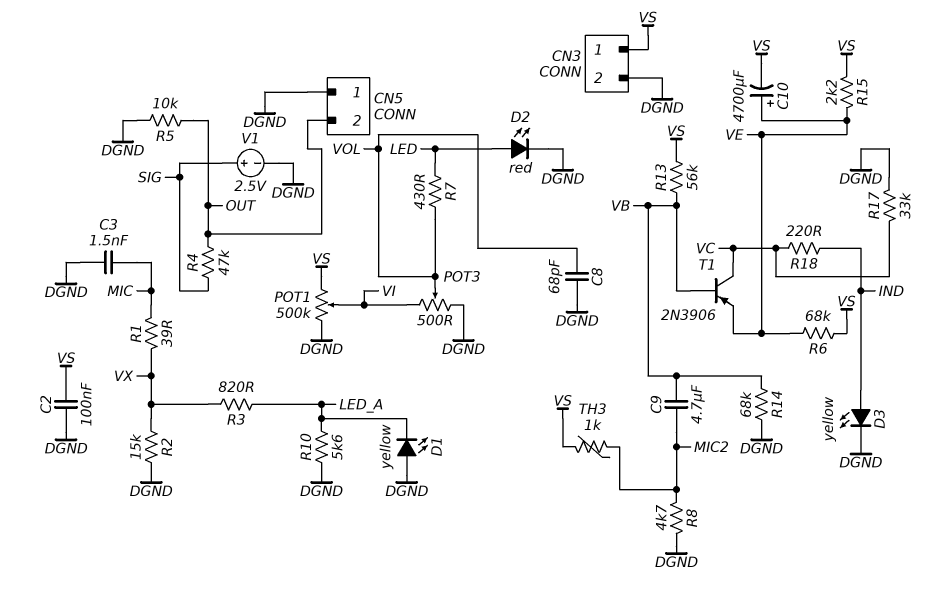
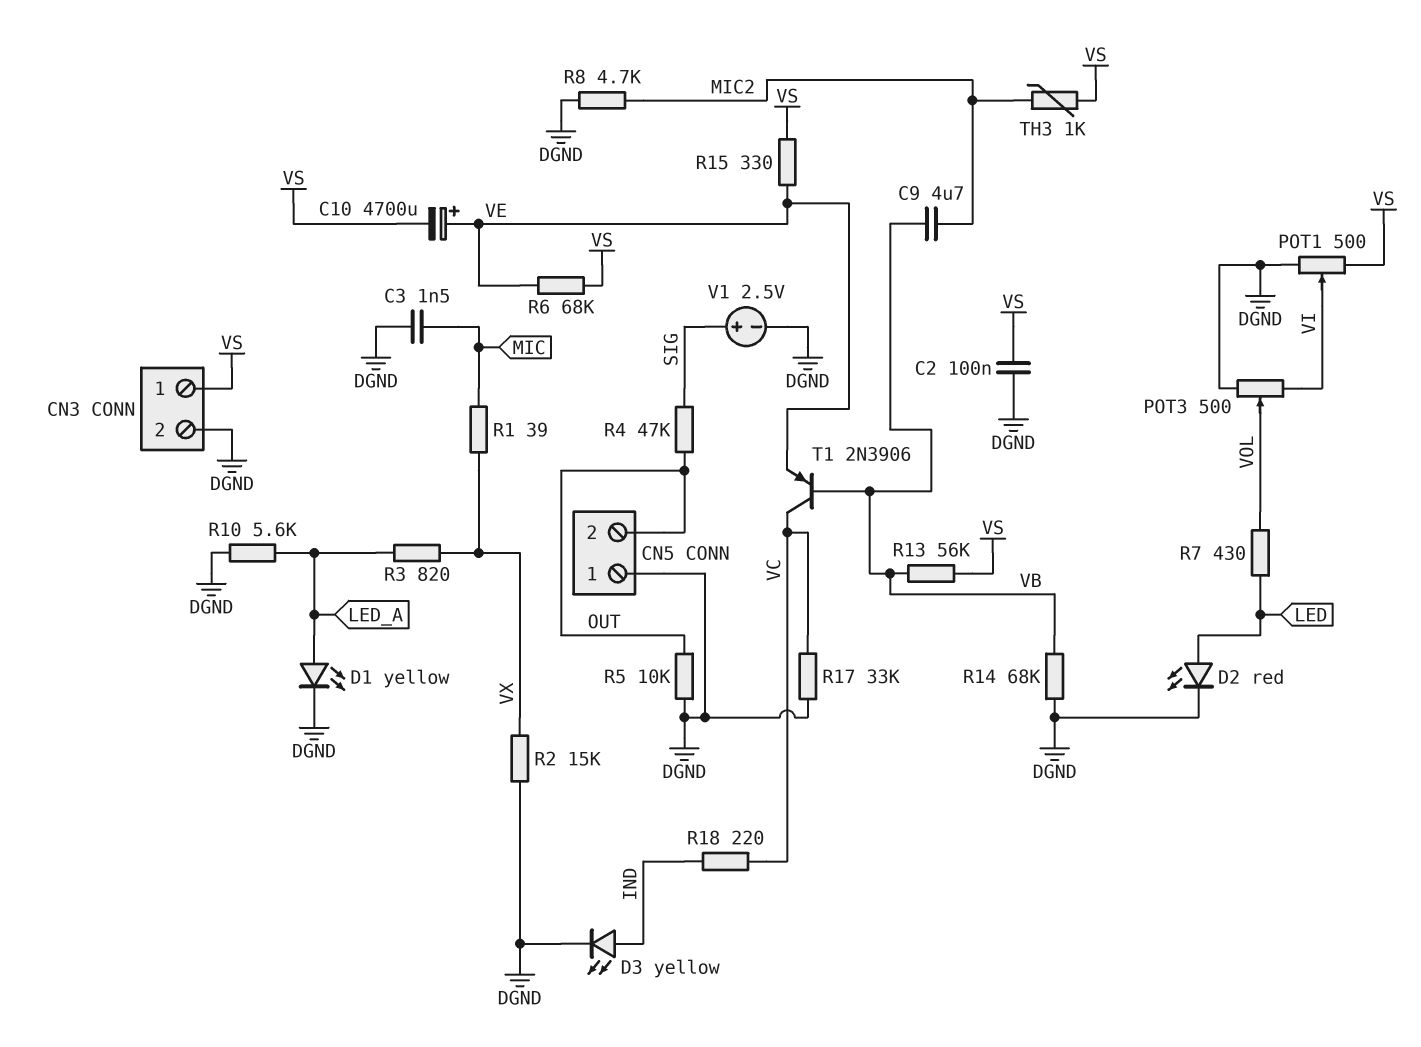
C8: 68pF (DGND, VOL) -> none
D1: LED yellow (A DGND, K LED_A) -> LED yellow (A LED_A, K DGND)
POT1: 500k (DGND, VS, wiper VI) -> 500 (DGND, VS, wiper VI)
R15: 2.2k (VE, VS) -> 330 (VE, VS)

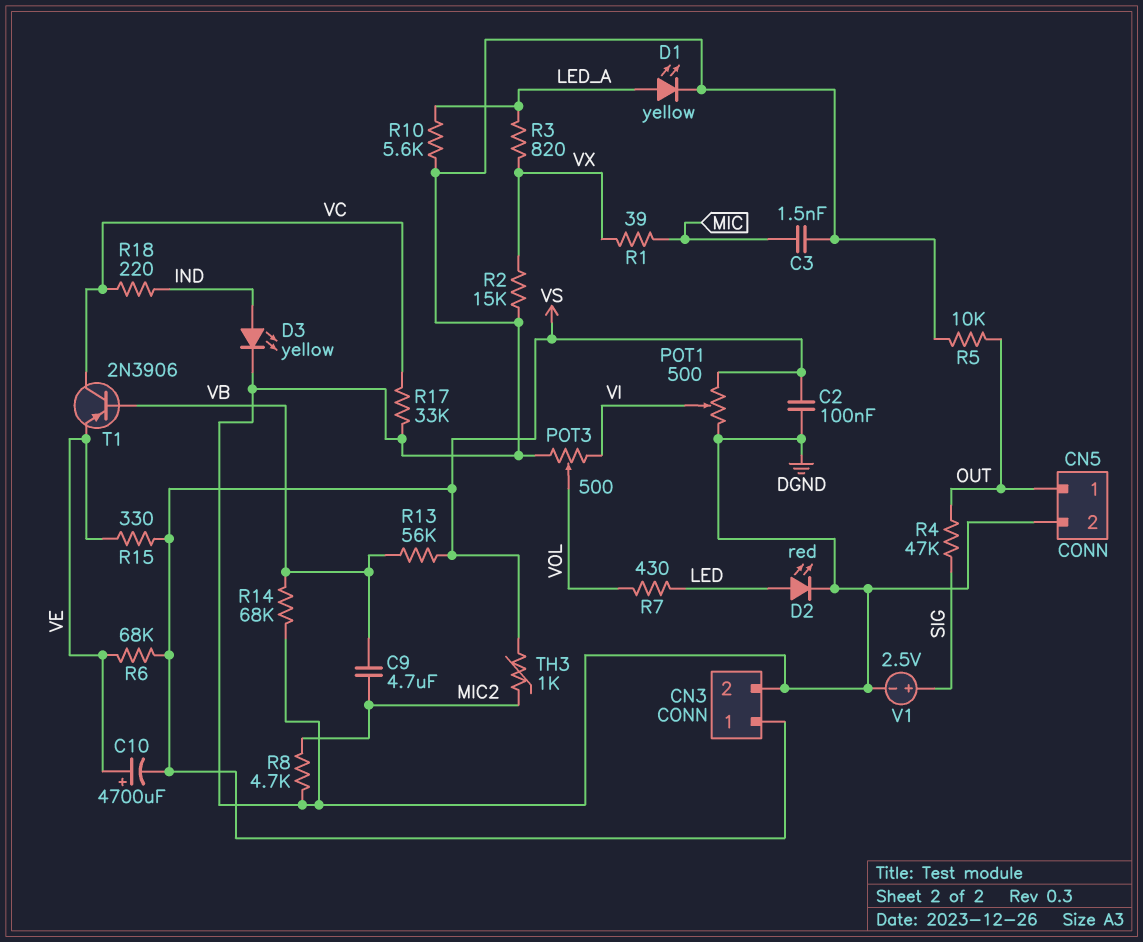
CN5 pin 1: DGND -> OUT
CN5 pin 2: OUT -> DGND

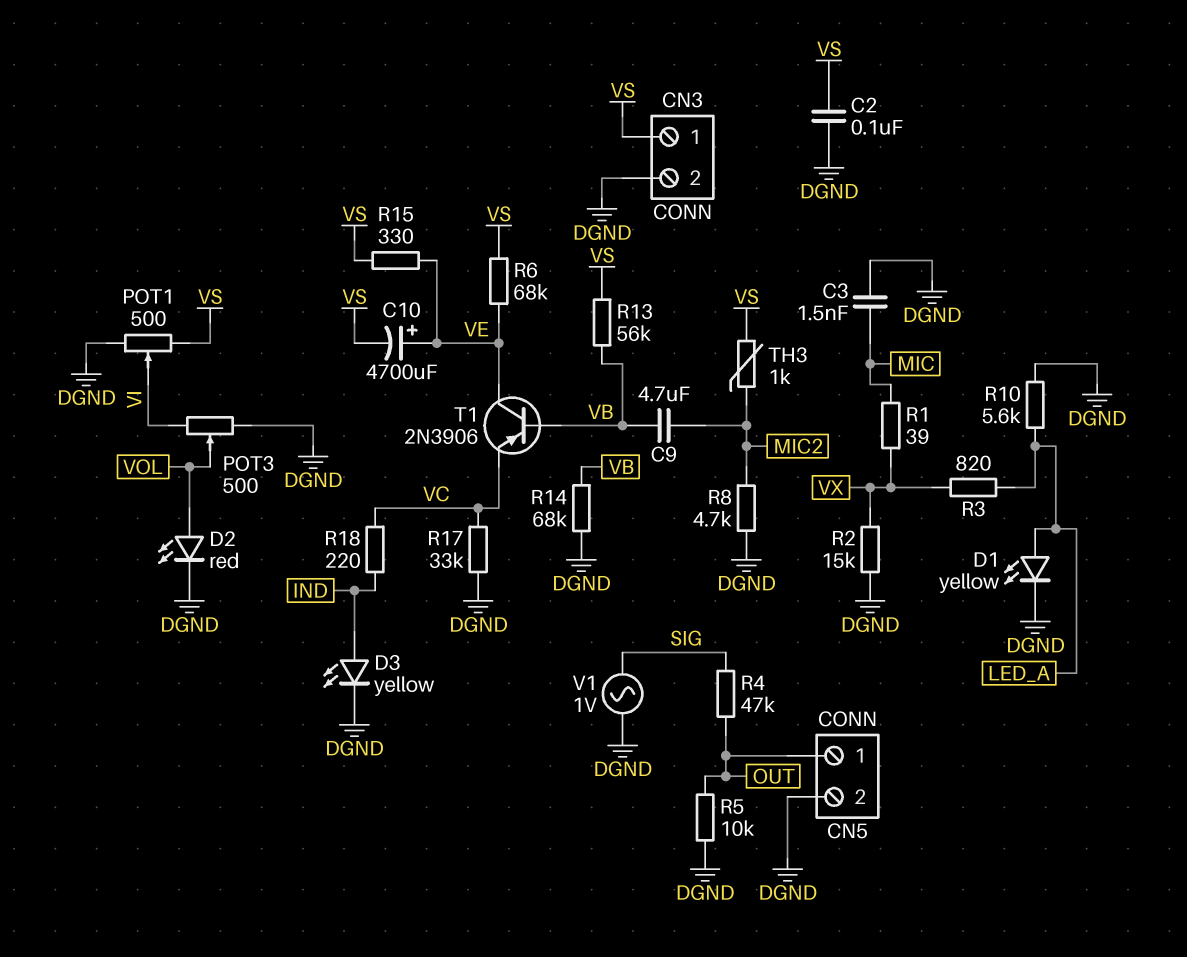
D2: LED red (A LED, K DGND) -> LED red (A VOL, K DGND)
R7: 430 (LED, VOL) -> none
T1: PNP 2N3906 (B VB, C VC, E VE) -> PNP 2N3906 (B VB, C VE, E VC)
V1: 2.5V (plus SIG, minus DGND) -> AC 1V (DGND, SIG)

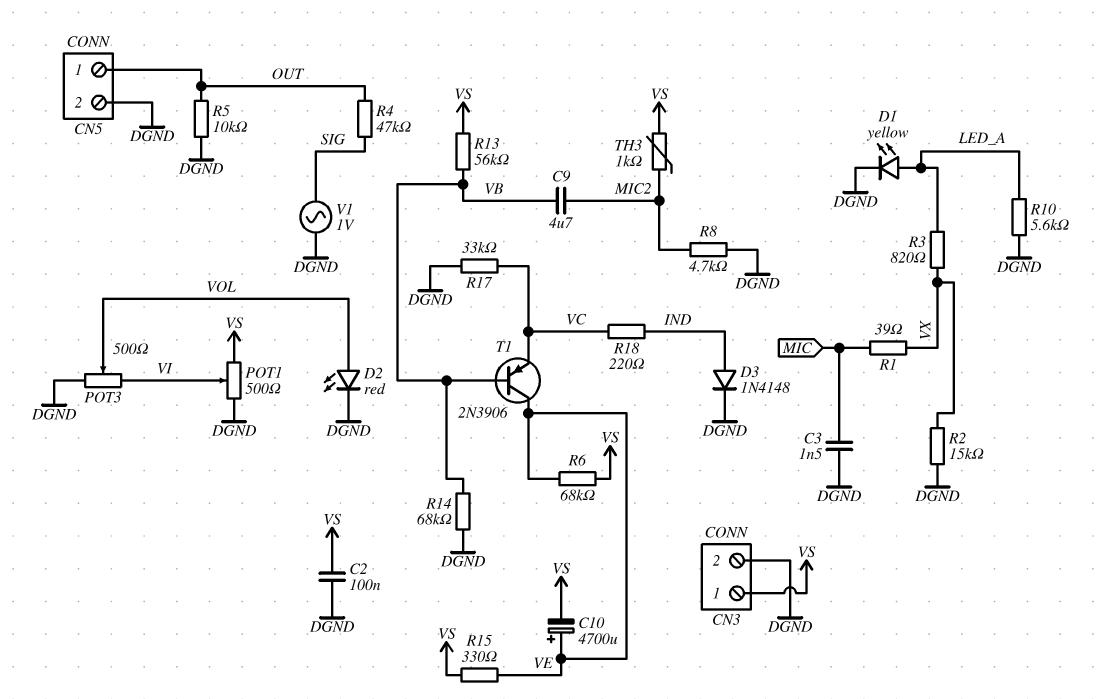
D3: LED yellow (A IND, K DGND) -> diode 1N4148 (A IND, K DGND)

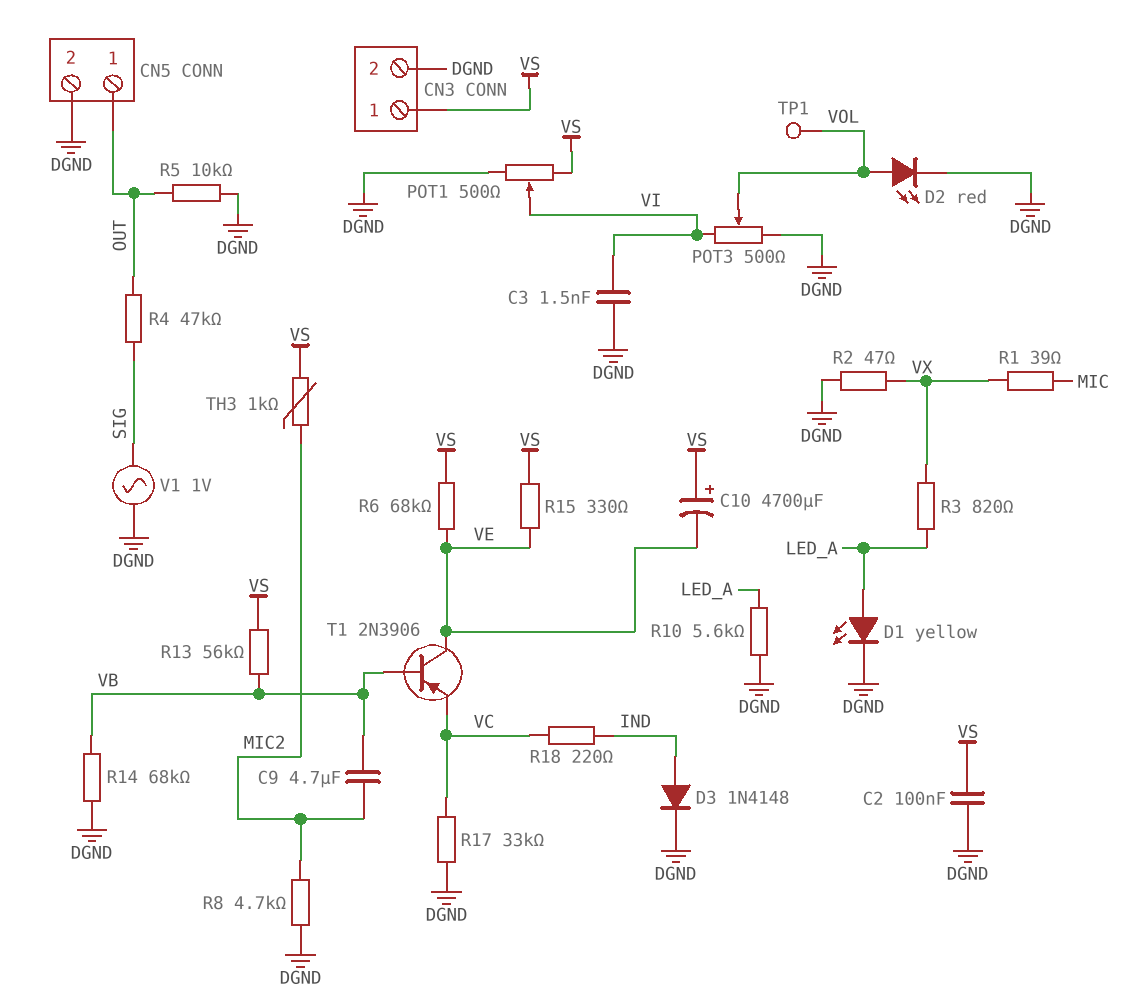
C3: 1.5nF (DGND, MIC) -> 1.5nF (DGND, VI)
C10: 4700uF (plus VE, minus VS) -> 4700uF (plus VS, minus VE)
R2: 15k (DGND, VX) -> 47 (DGND, VX)
TP1: none -> test point (VOL)

